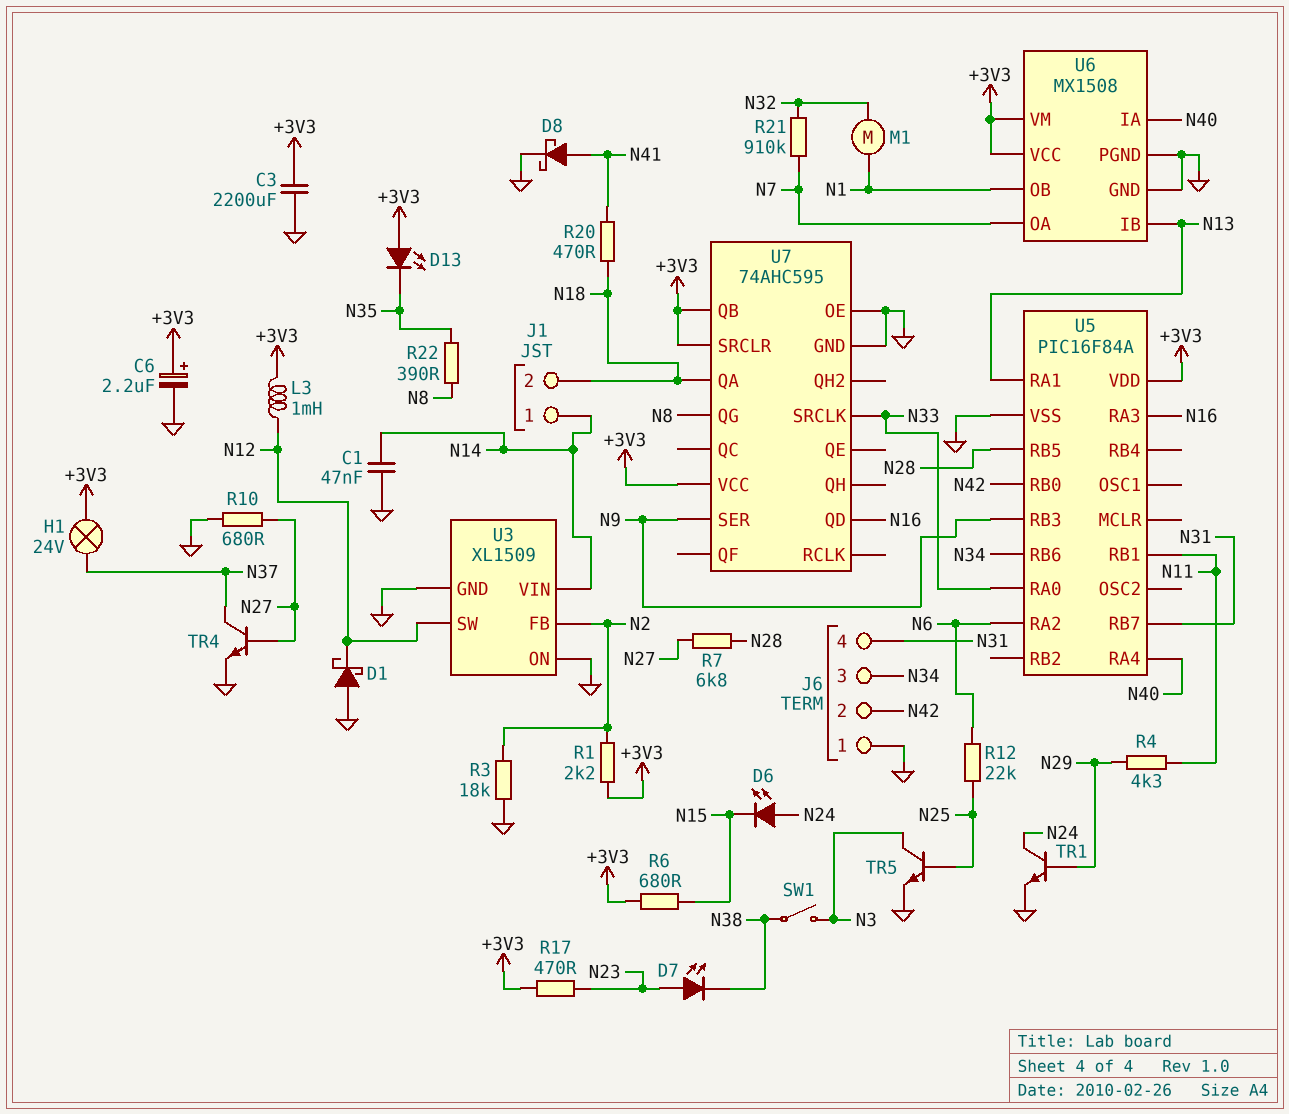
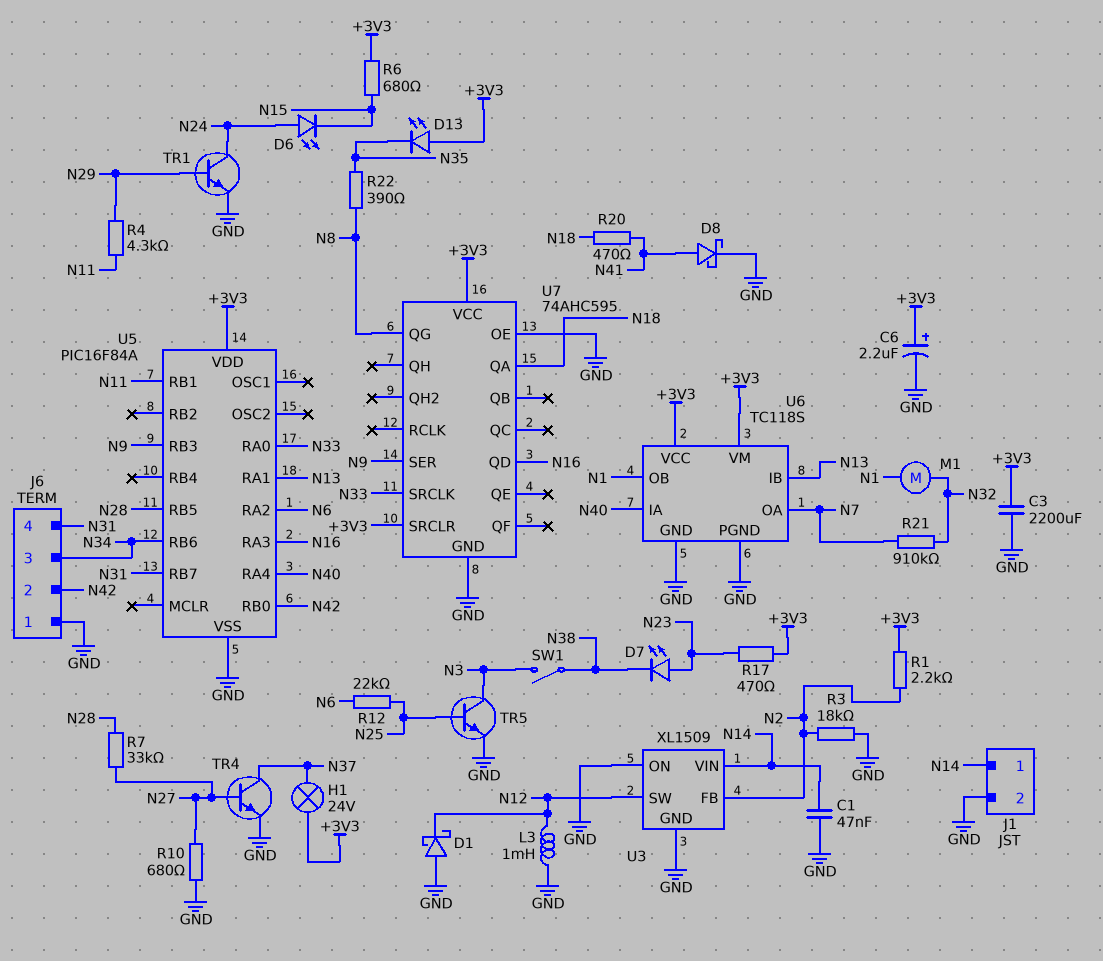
J1 pin 2: N18 -> GND
L3: 1mH (+3V3, N12) -> 1mH (GND, N12)
R7: 6.8k (N27, N28) -> 33k (N27, N28)
U6: MX1508 -> TC118S
U7 pin QB: +3V3 -> none

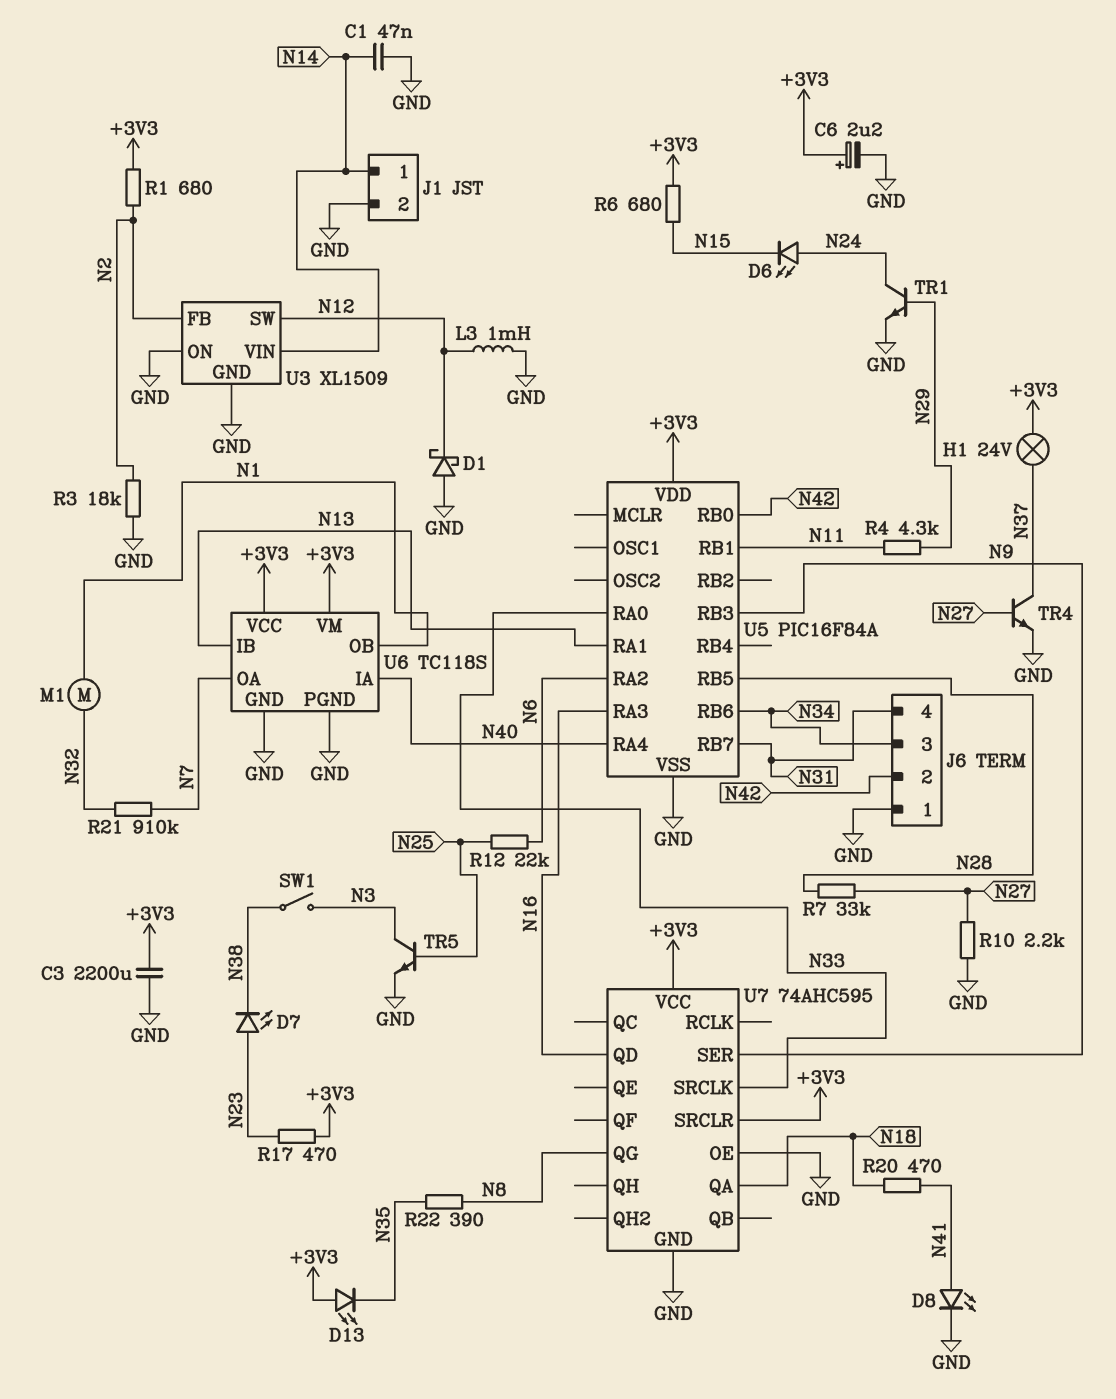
D8: schottky (A N41, K GND) -> LED (A N41, K GND)
R1: 2.2k (+3V3, N2) -> 680 (+3V3, N2)
R10: 680 (GND, N27) -> 2.2k (GND, N27)

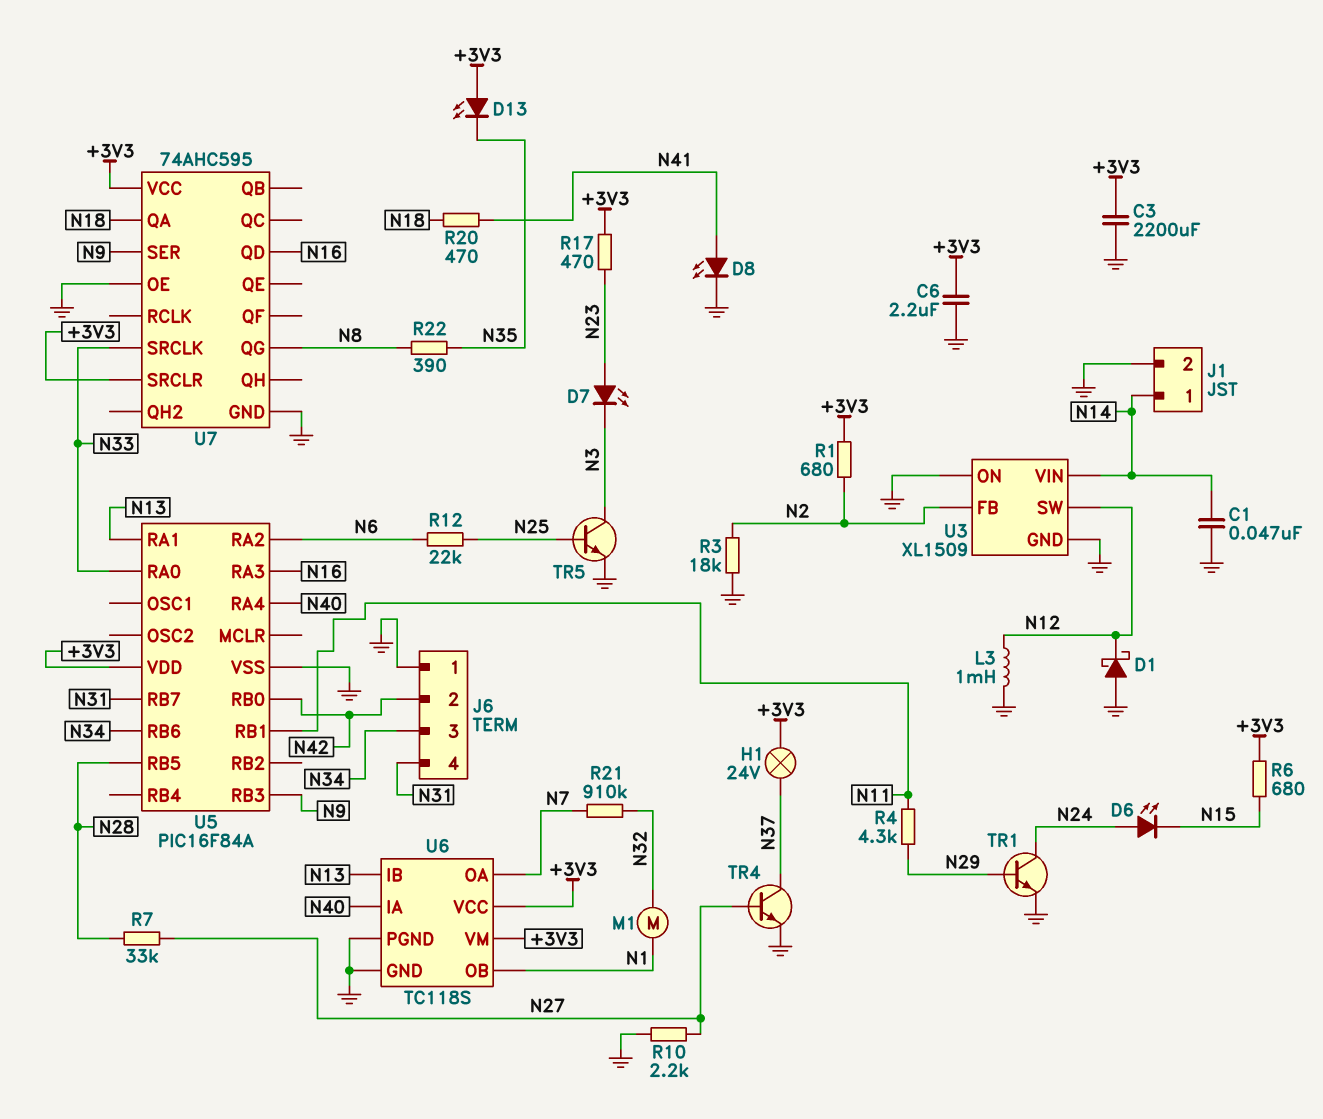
C6: 2.2uF (plus +3V3, minus GND) -> 2.2uF (+3V3, GND)
D7: LED (A N23, K N38) -> LED (A N23, K N3)
SW1: switch (N3, N38) -> none

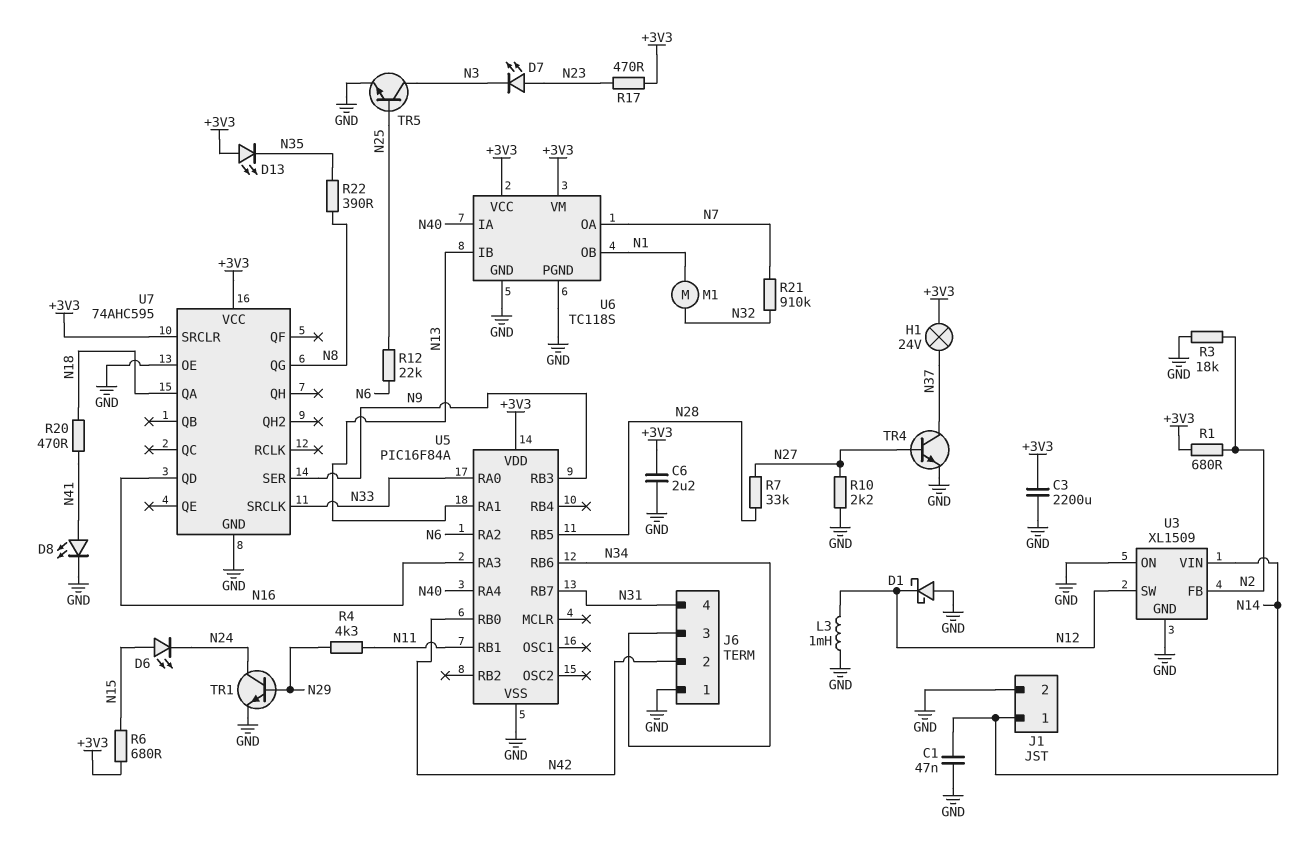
D6: LED (A N24, K N15) -> LED (A N15, K N24)

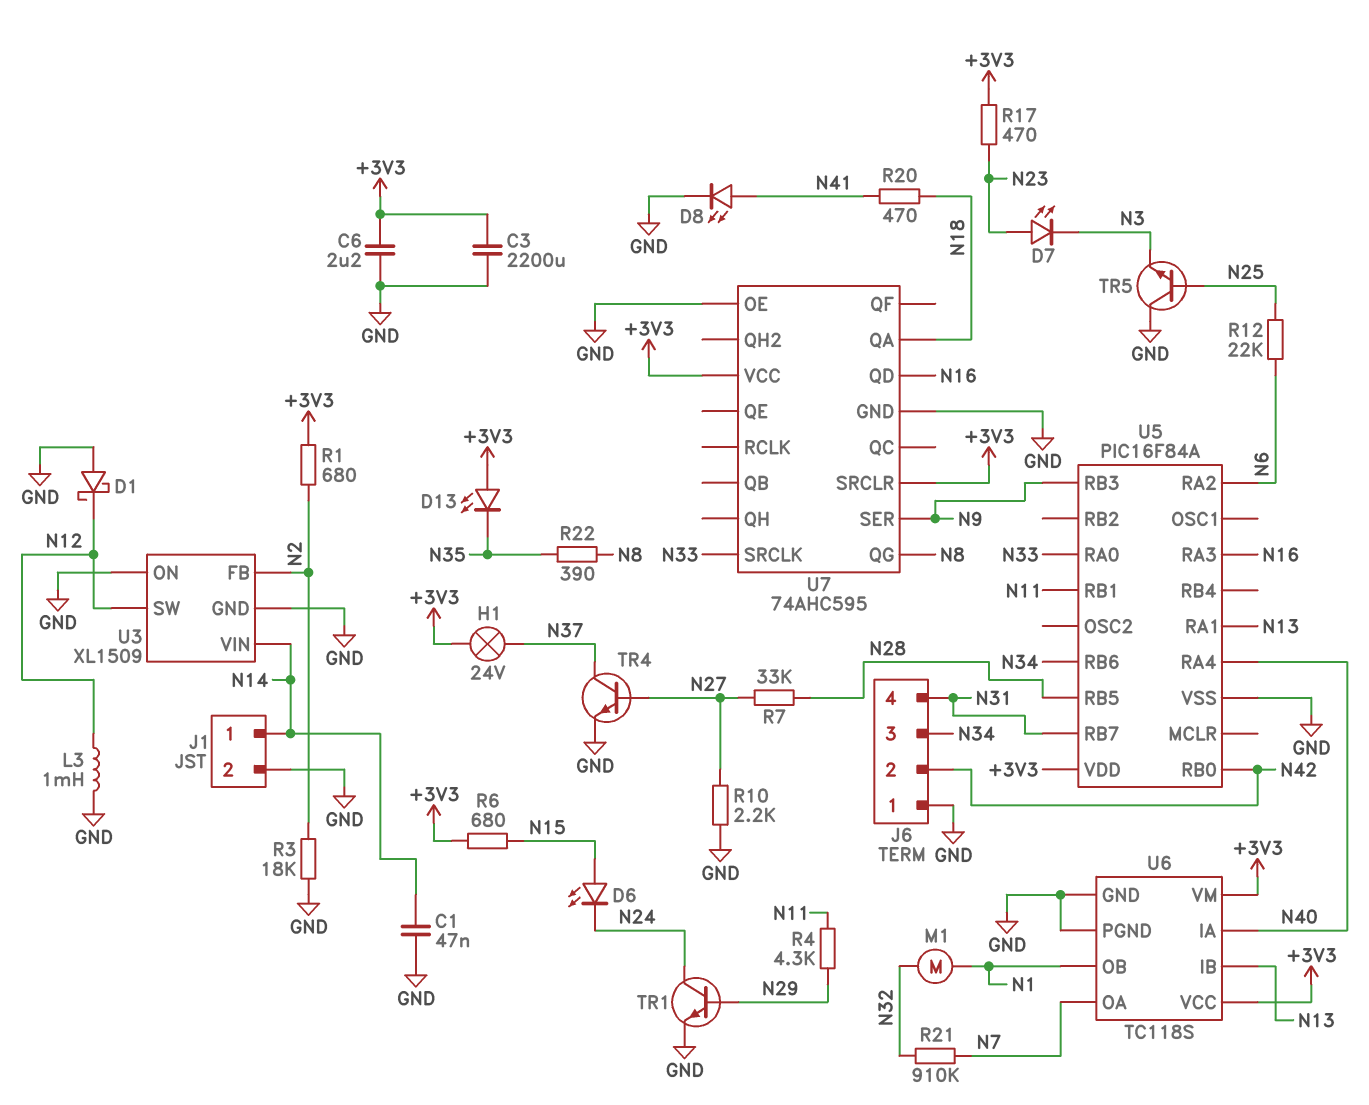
TR5: NPN (B N25, C N3, E GND) -> NPN (B N25, C GND, E N3)

